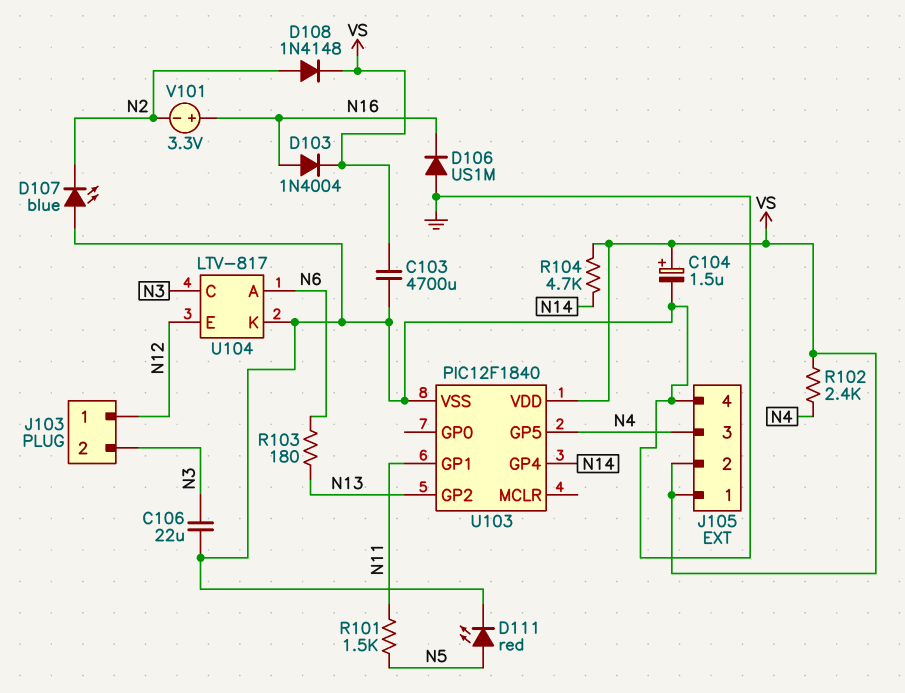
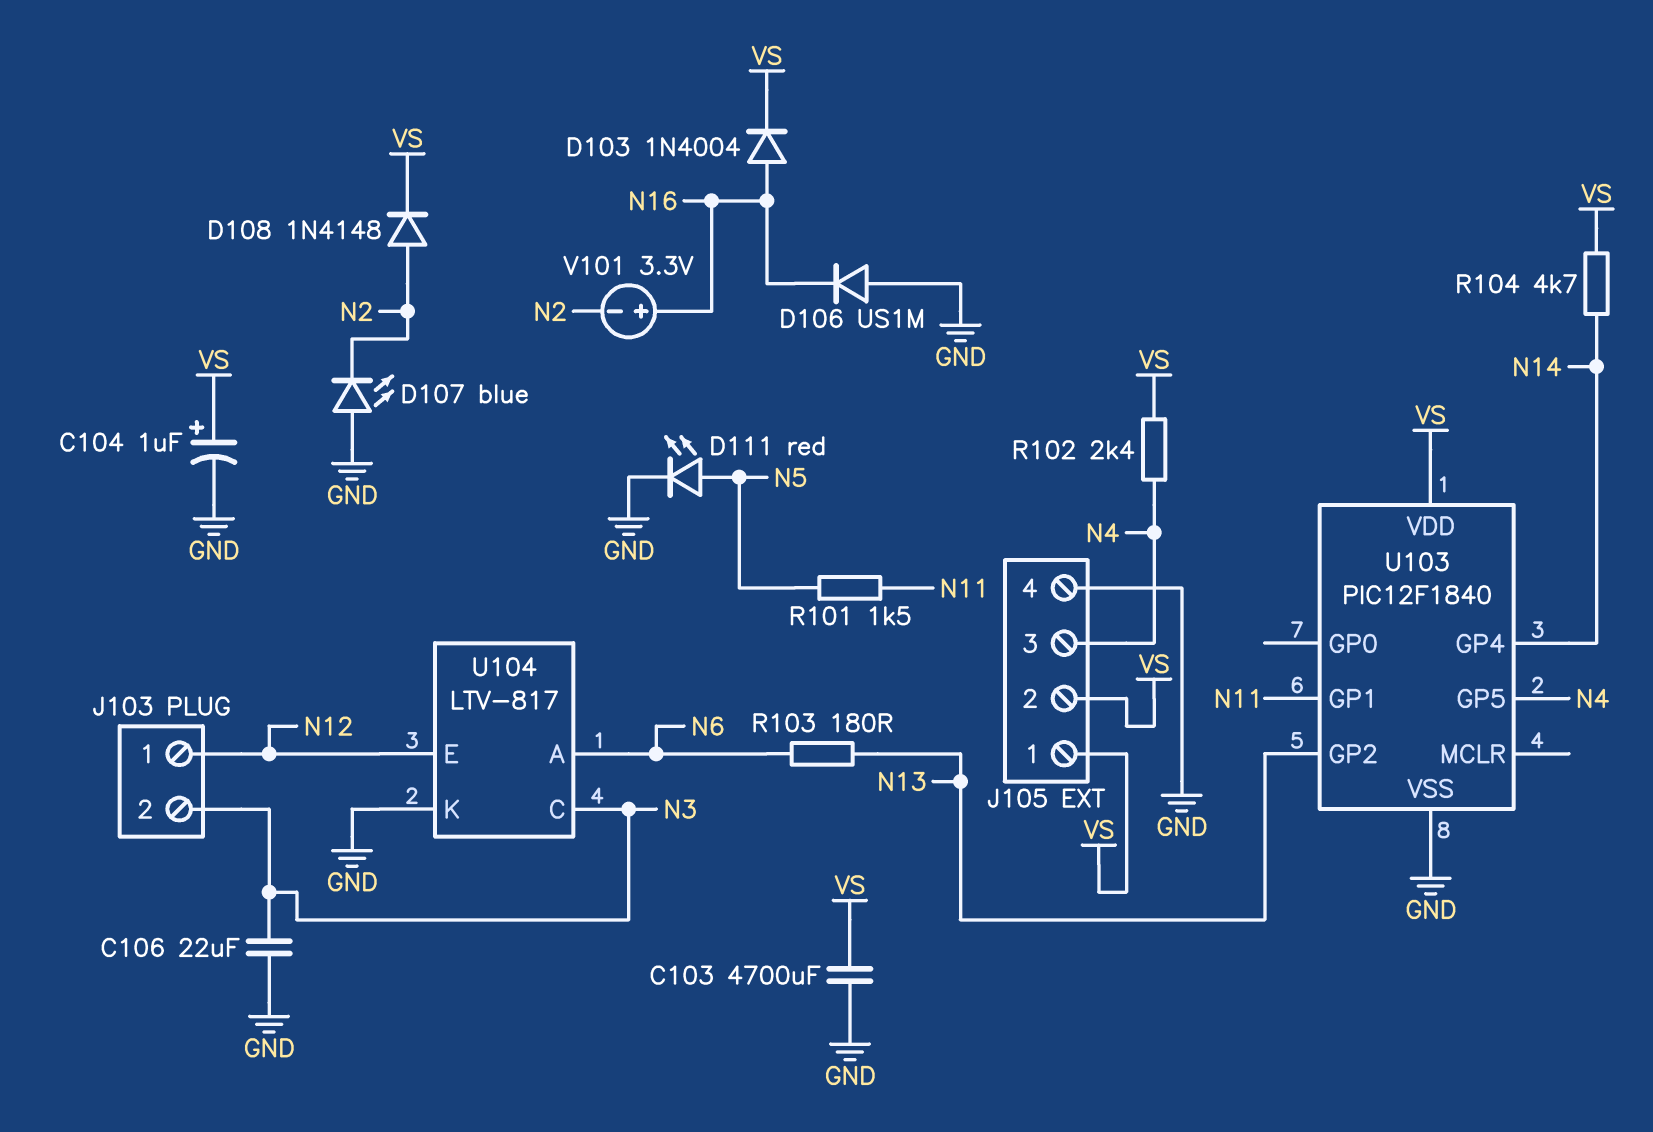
C104: 1.5uF (plus VS, minus GND) -> 1uF (plus VS, minus GND)

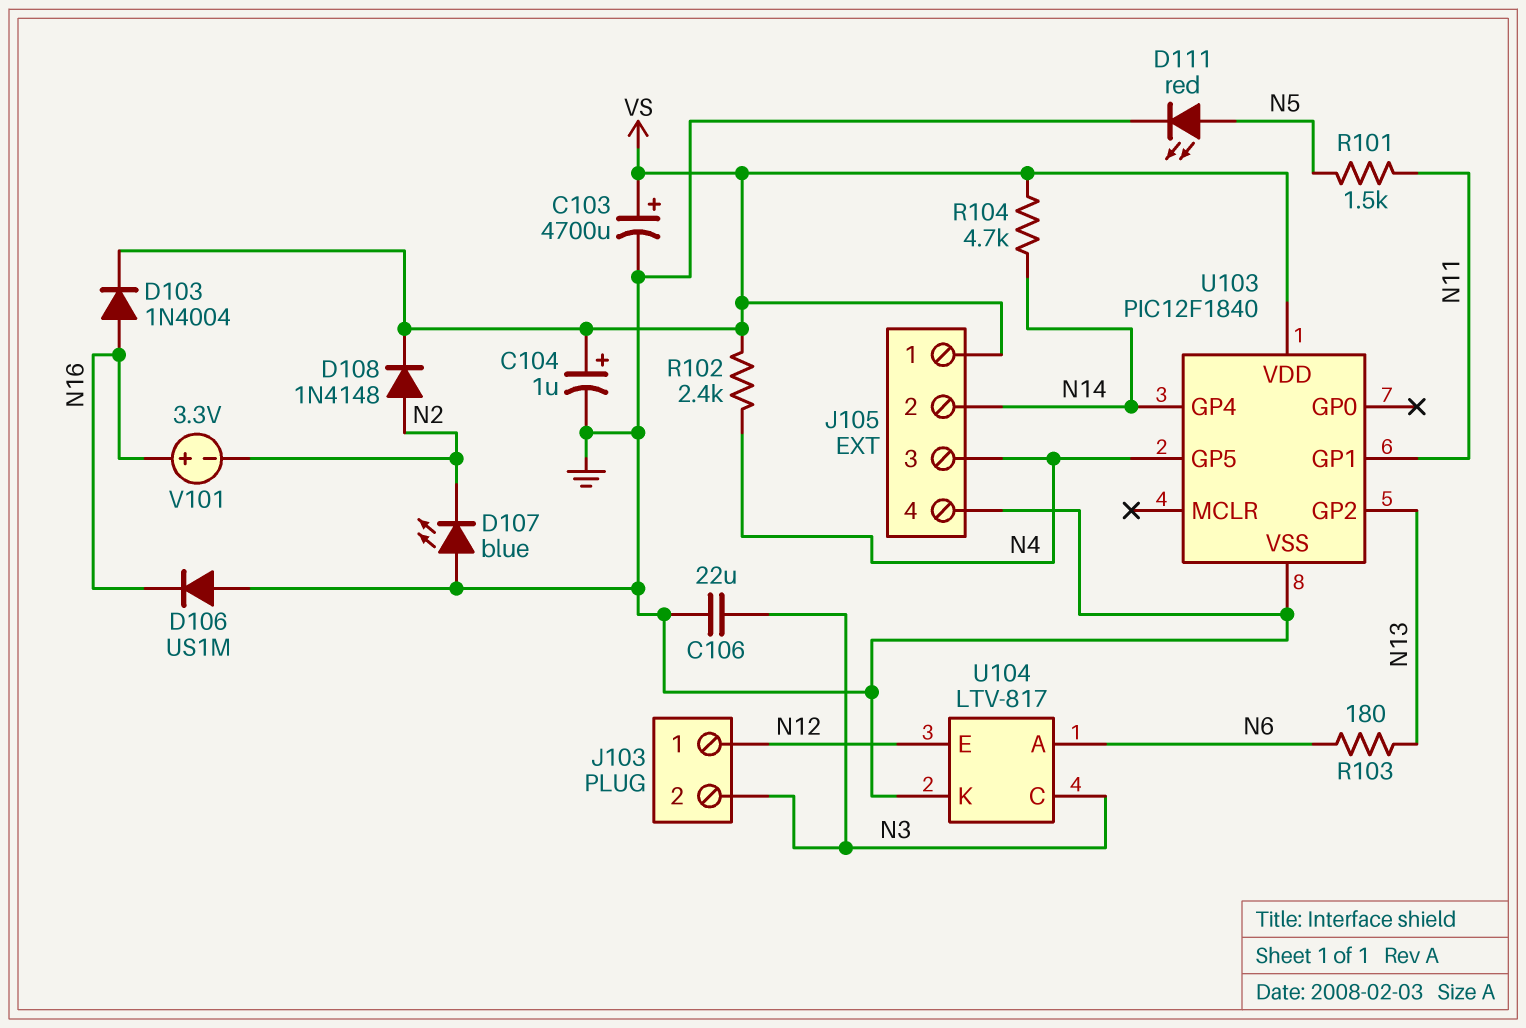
C103: 4700uF (GND, VS) -> 4700uF (plus VS, minus GND)
J105 pin 2: VS -> N14

